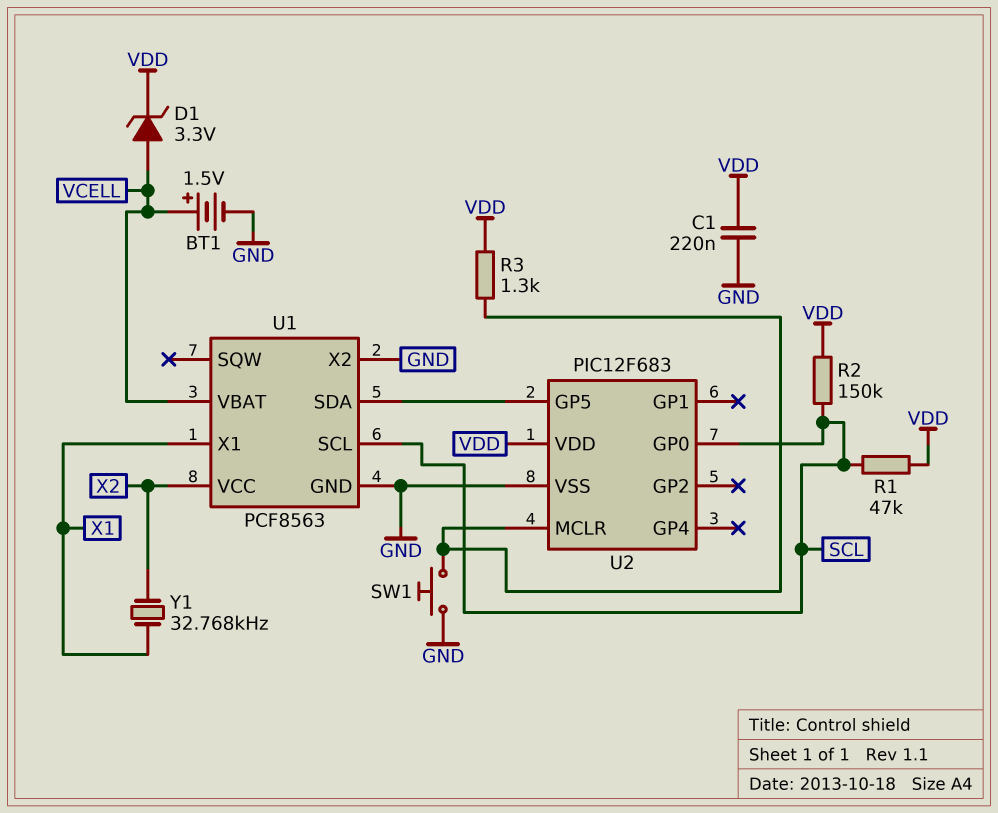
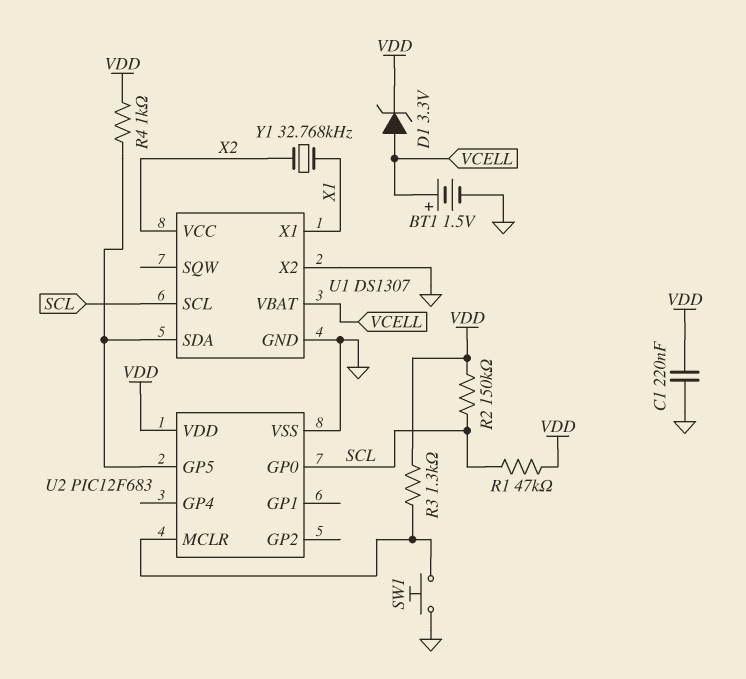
R4: none -> 1k (U1/SDA, VDD)
U1: PCF8563 -> DS1307

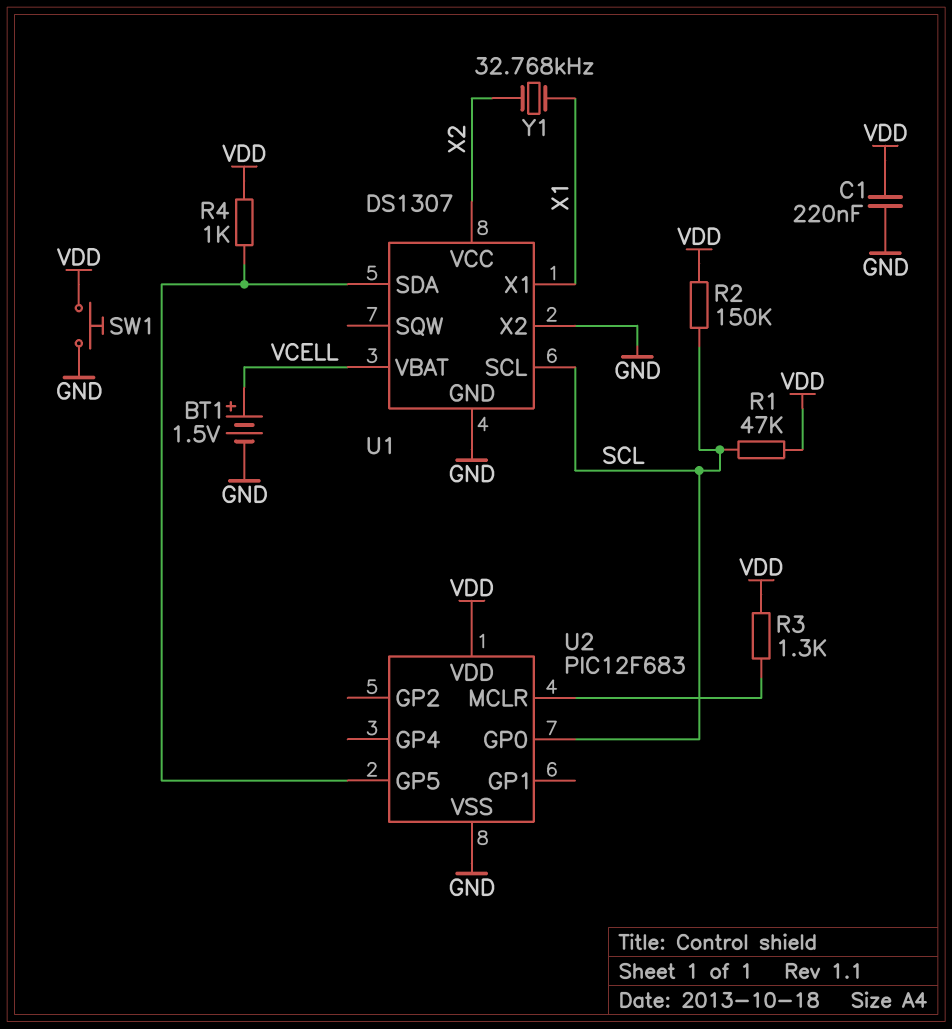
D1: zener 3.3V (A VCELL, K VDD) -> none
SW1: button (GND, U2/MCLR) -> button (GND, VDD)

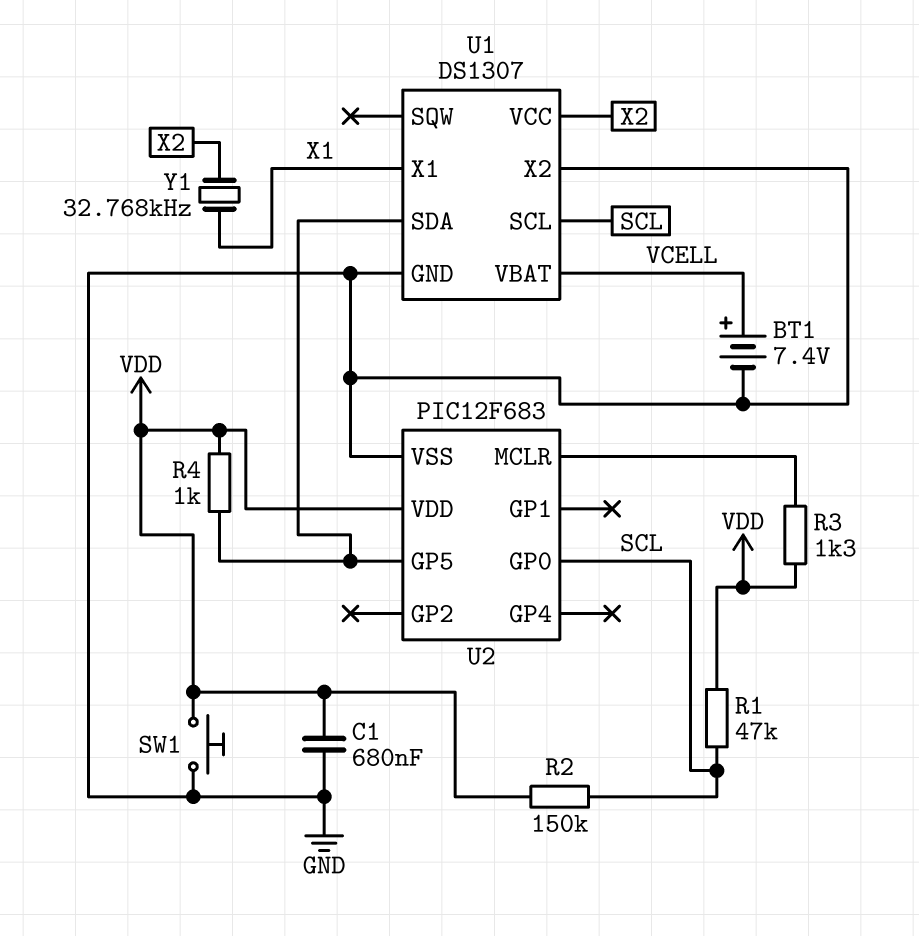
BT1: 1.5V (plus VCELL, minus GND) -> 7.4V (plus VCELL, minus GND)
C1: 220nF (GND, VDD) -> 680nF (GND, VDD)

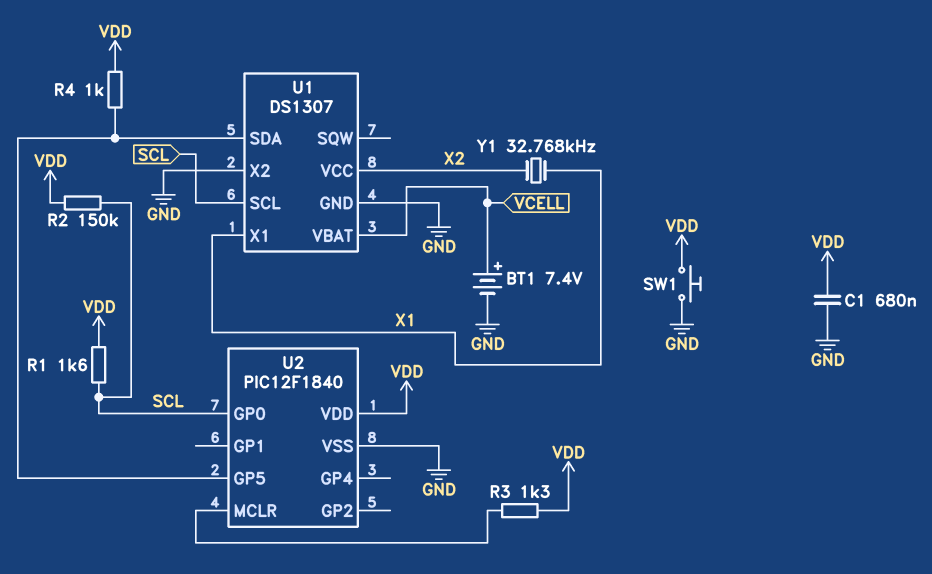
R1: 47k (SCL, VDD) -> 1.6k (SCL, VDD)
U2: PIC12F683 -> PIC12F1840

